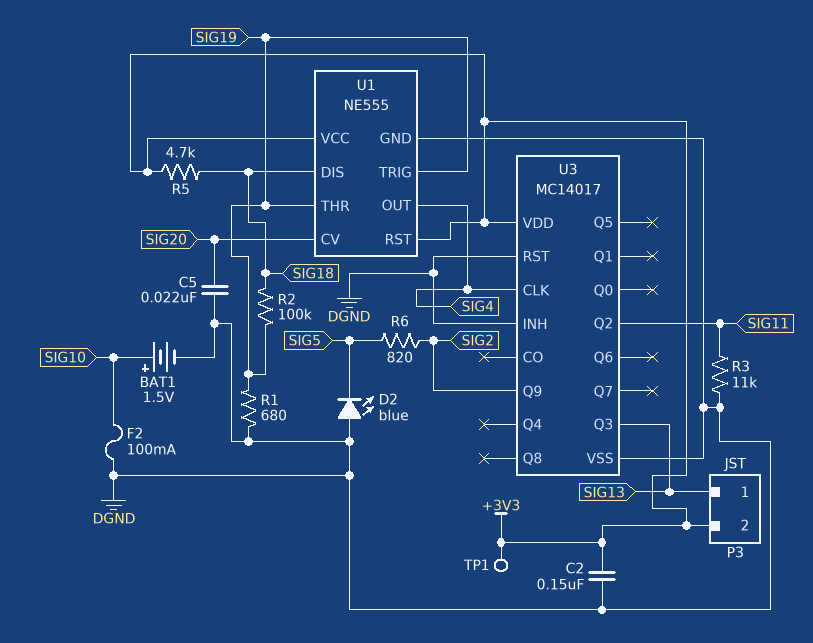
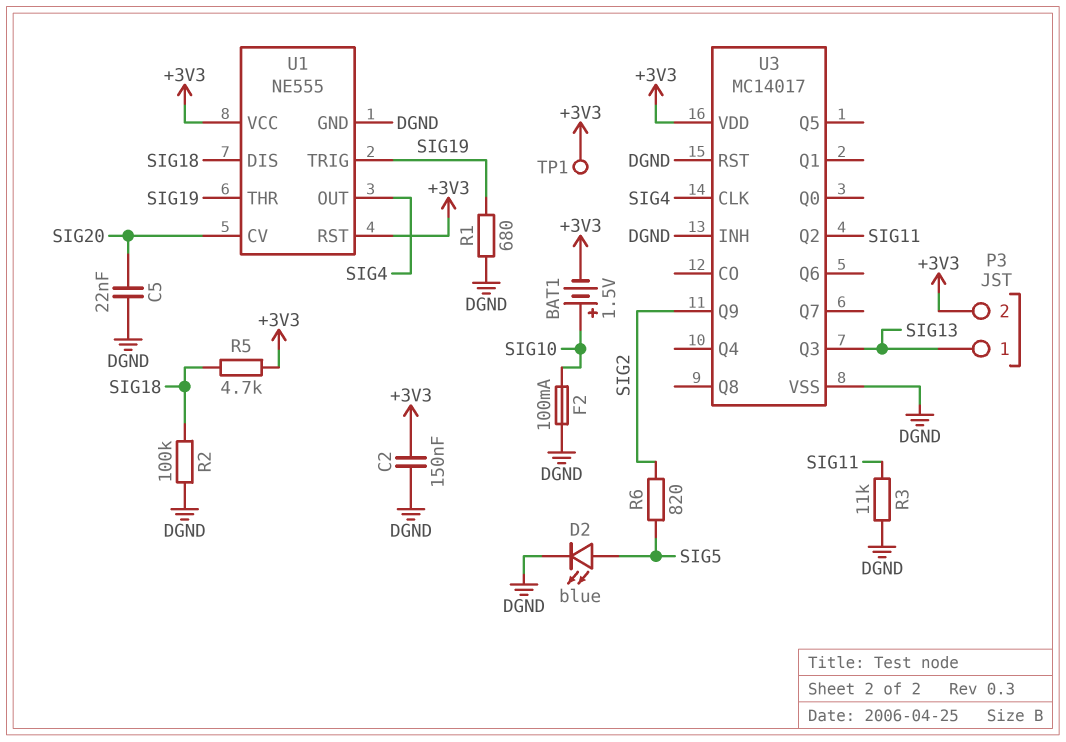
BAT1: 1.5V (plus SIG10, minus DGND) -> 1.5V (plus SIG10, minus +3V3)
D2: LED blue (A DGND, K SIG5) -> LED blue (A SIG5, K DGND)
R2: 100k (SIG18, SIG19) -> 100k (DGND, SIG18)

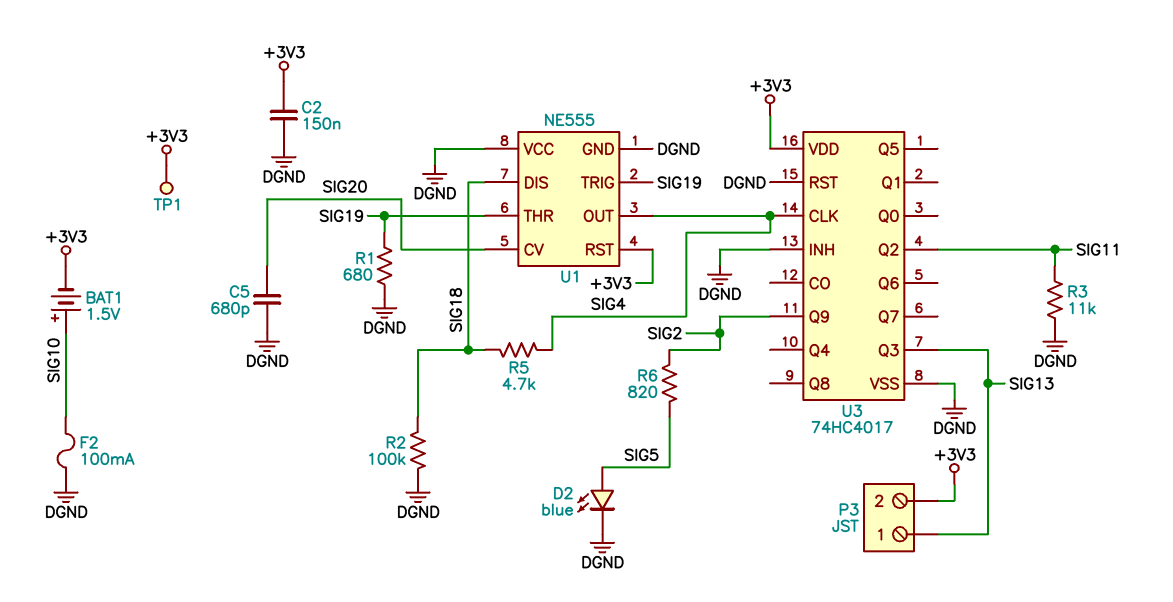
C5: 22nF (DGND, SIG20) -> 680pF (DGND, SIG20)
R5: 4.7k (+3V3, SIG18) -> 4.7k (SIG4, SIG18)
U1 pin VCC: +3V3 -> DGND
U3: MC14017 -> 74HC4017

